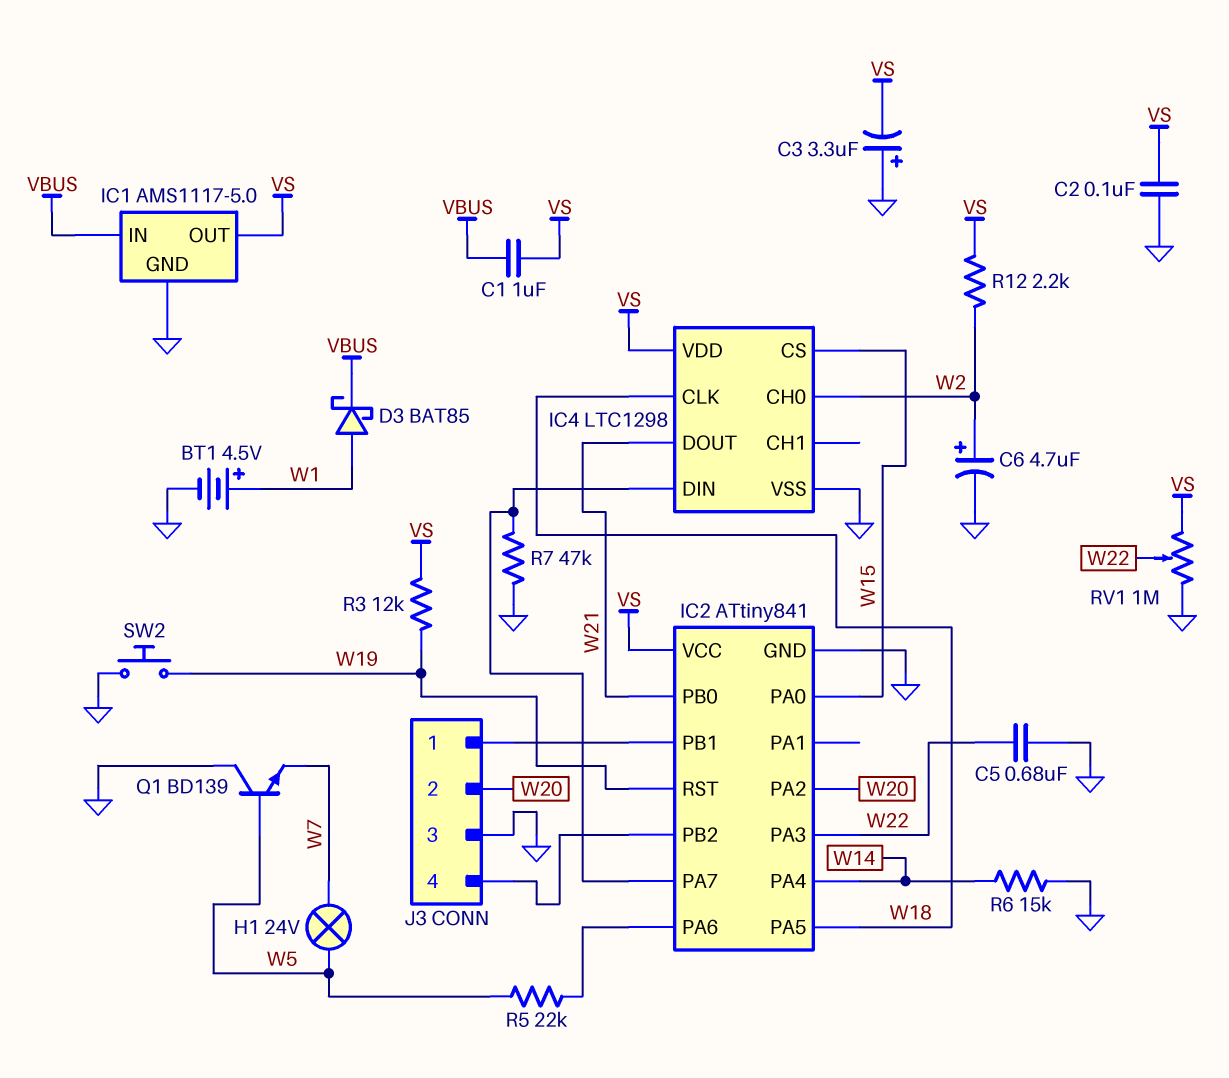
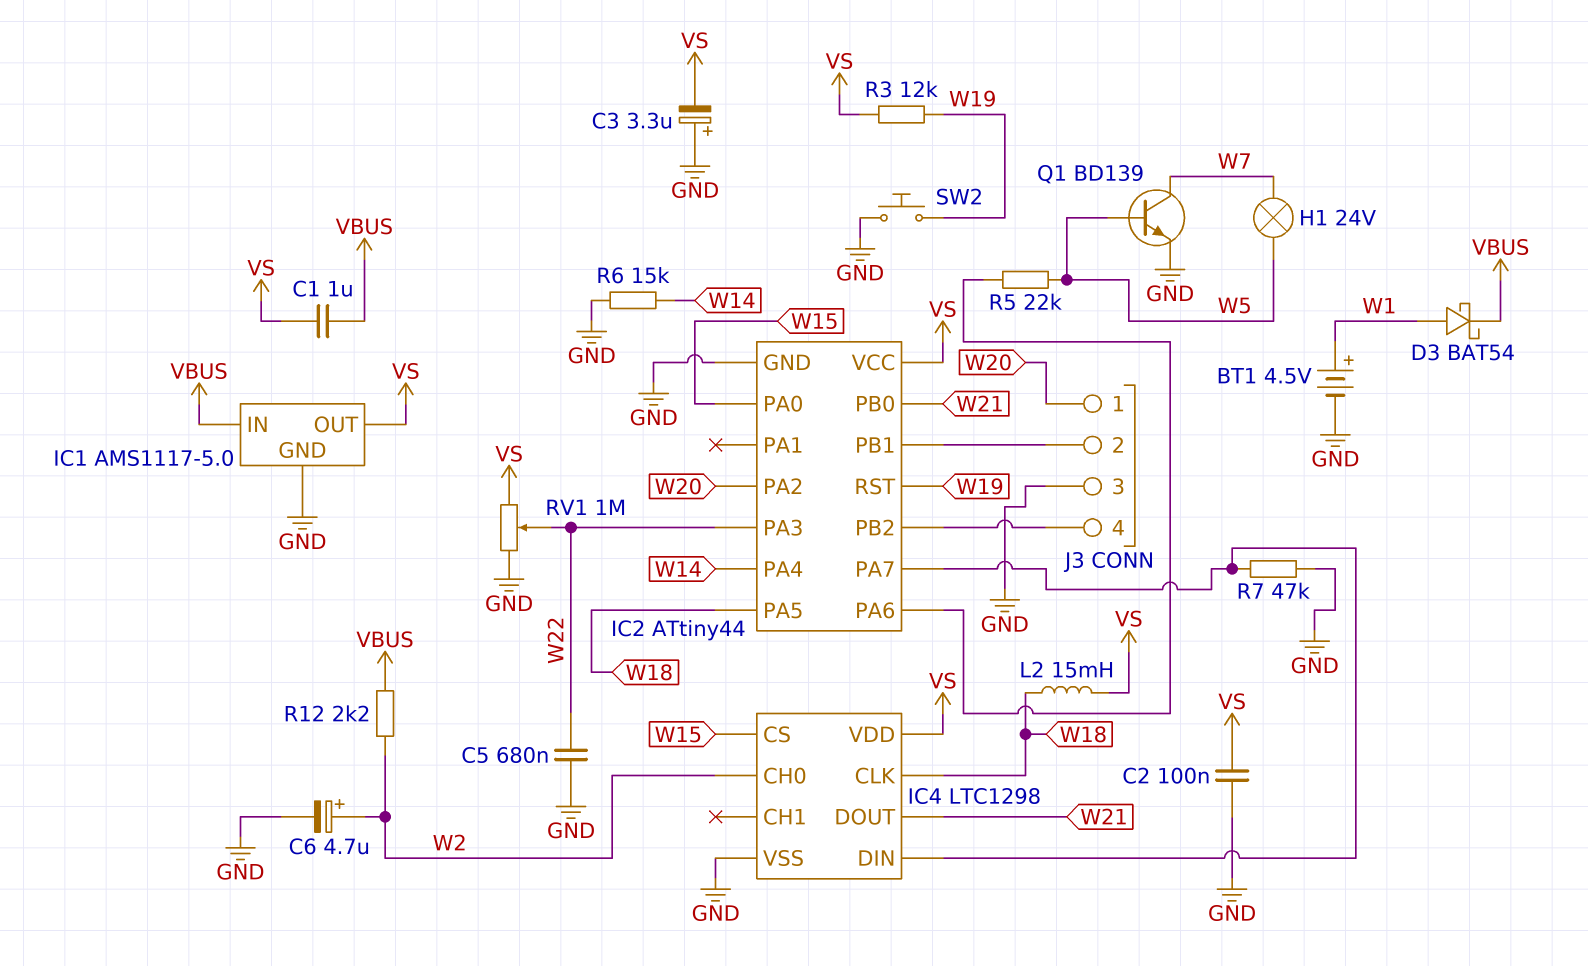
D3: schottky BAT85 (A W1, K VBUS) -> schottky BAT54 (A W1, K VBUS)
IC2: ATtiny841 -> ATtiny44
J3 pin 1: IC2/PB1 -> W20
J3 pin 2: W20 -> IC2/PB1
L2: none -> 15mH (VS, W18)
Q1: NPN BD139 (B W5, C GND, E W7) -> NPN BD139 (B W5, C W7, E GND)
R12: 2.2k (VS, W2) -> 2.2k (VBUS, W2)

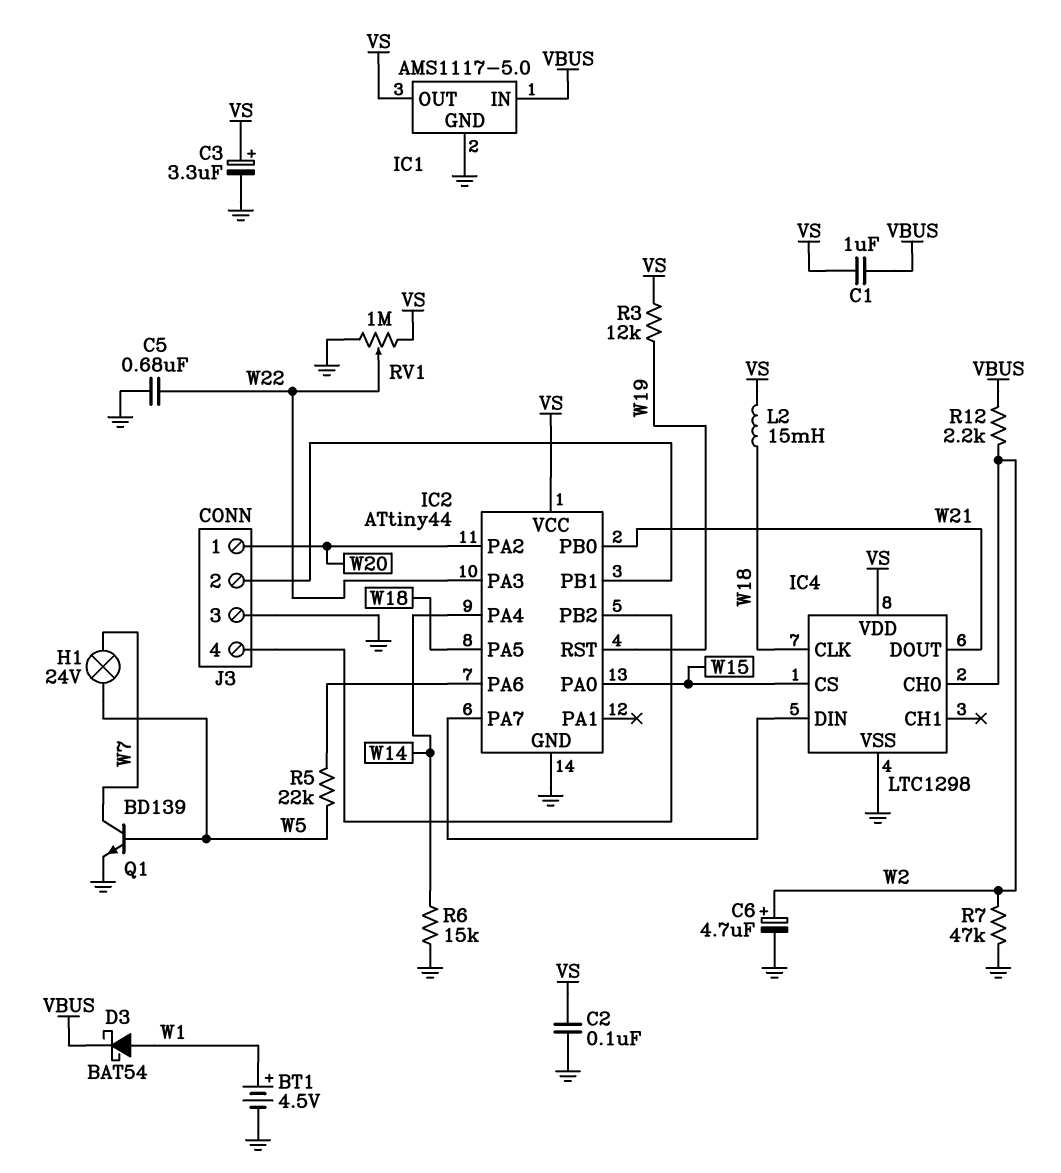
C3: 3.3uF (plus GND, minus VS) -> 3.3uF (plus VS, minus GND)
R7: 47k (GND, IC2/PA7) -> 47k (GND, W2)
SW2: button (GND, W19) -> none

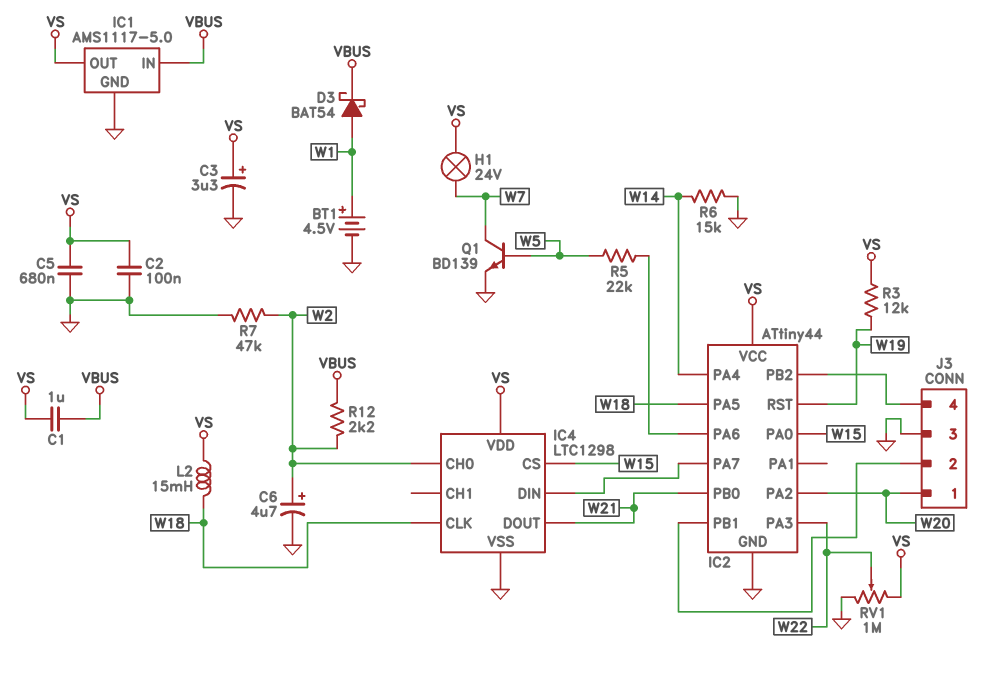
C5: 680nF (GND, W22) -> 680nF (GND, VS)
H1: lamp 24V (W5, W7) -> lamp 24V (VS, W7)

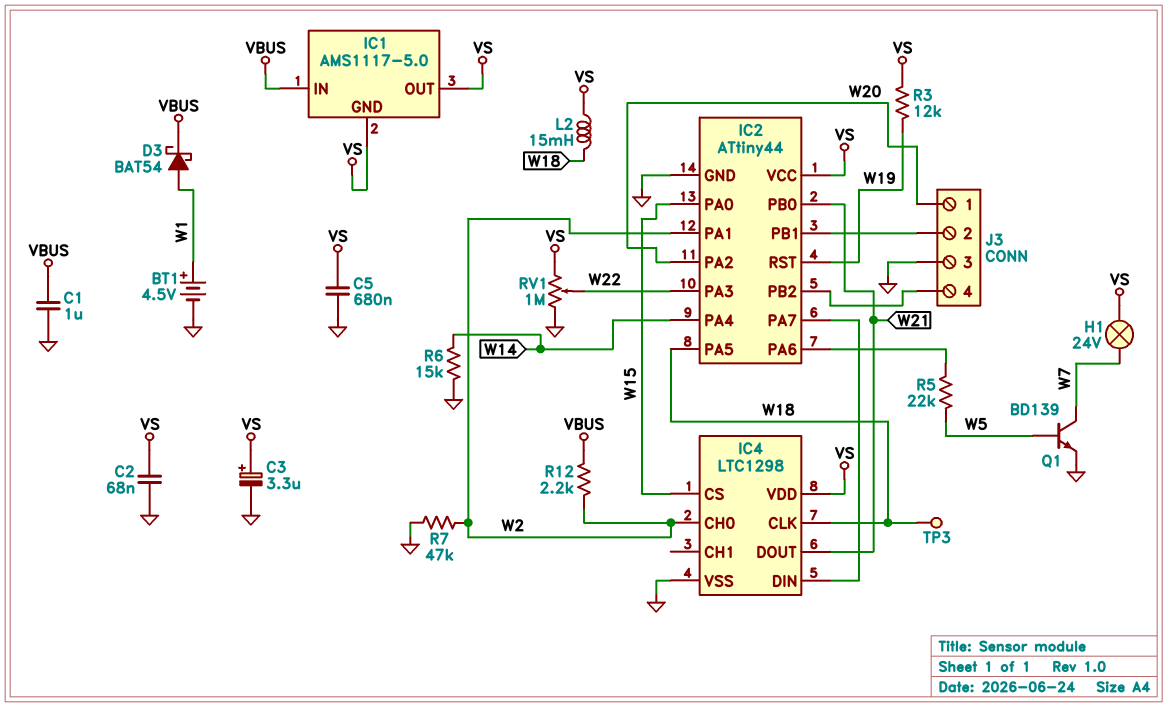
C1: 1uF (VBUS, VS) -> 1uF (GND, VBUS)
C2: 100nF (GND, VS) -> 68nF (GND, VS)
C6: 4.7uF (plus W2, minus GND) -> none
IC1 pin GND: GND -> VS
IC2 pin PA1: none -> W2
TP3: none -> test point (W18)

